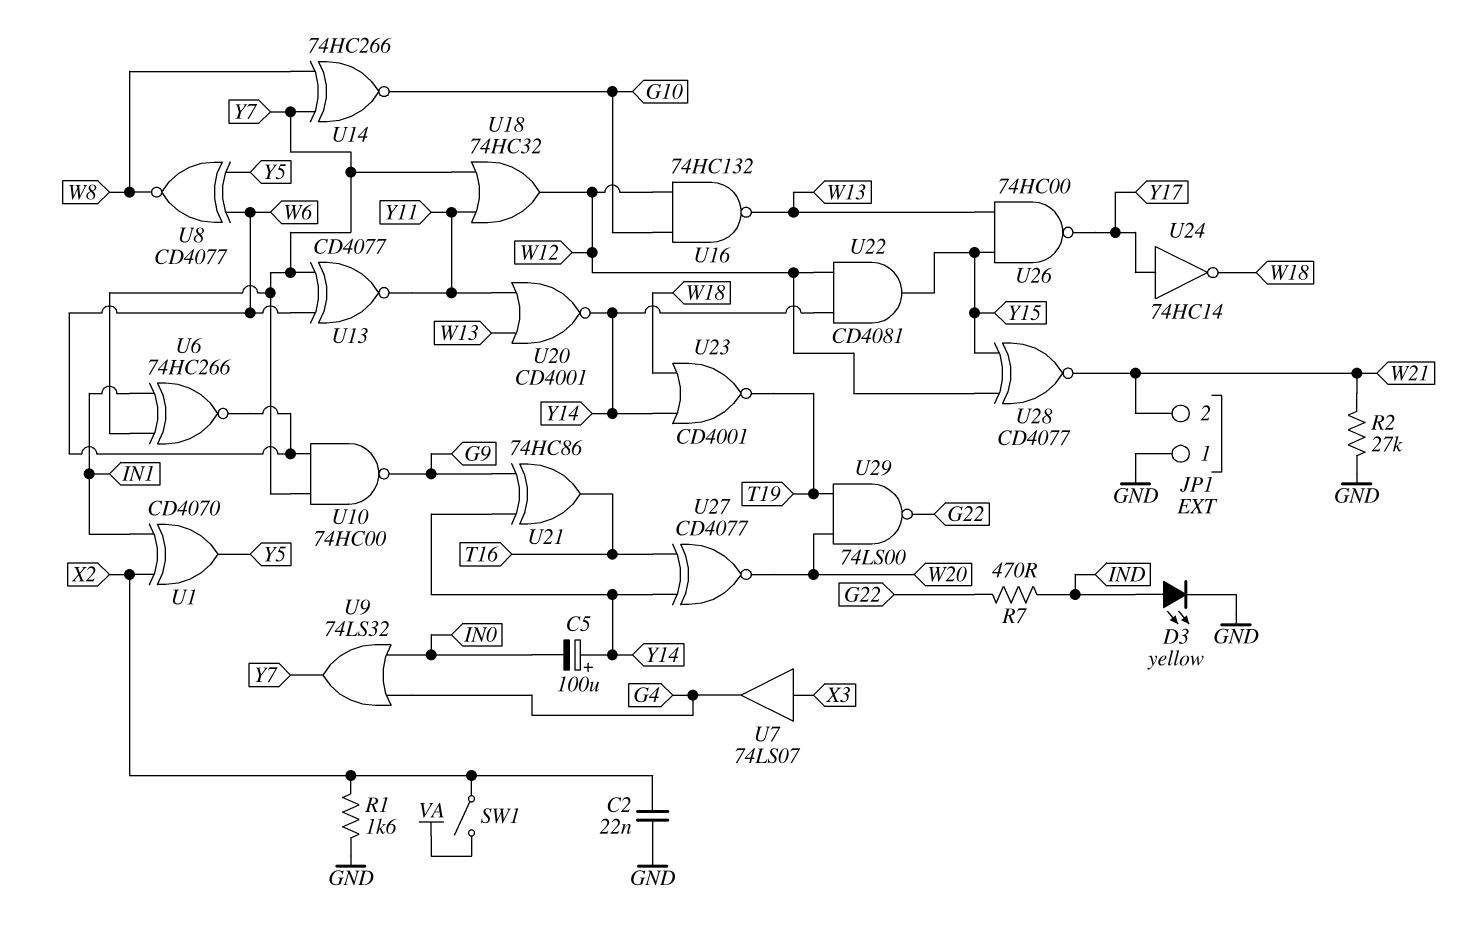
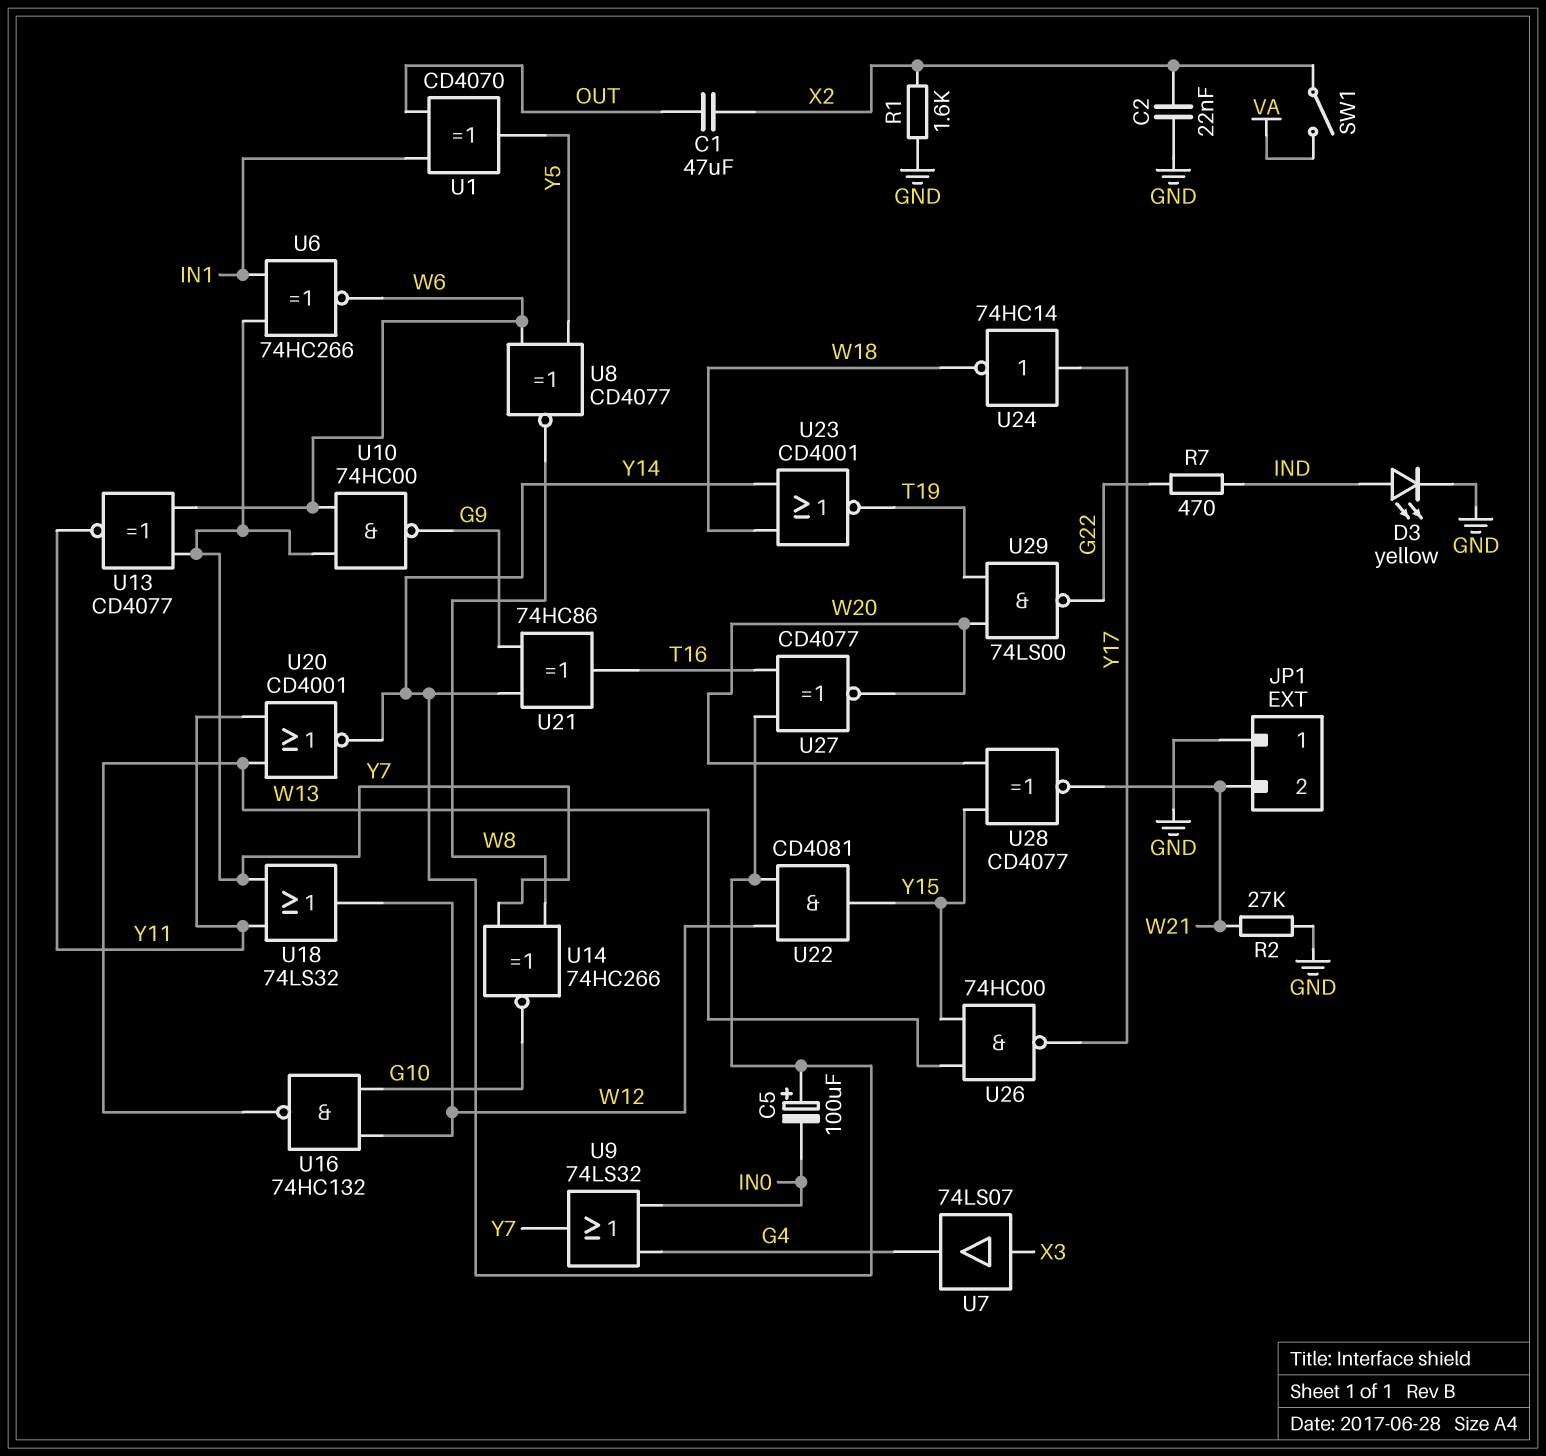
C1: none -> 47uF (OUT, X2)
U1: XOR CD4070 (in IN1, in X2, out Y5) -> XOR CD4070 (in IN1, in OUT, out Y5)
U18: OR 74HC32 (in Y7, in Y11, out W12) -> OR 74LS32 (in Y7, in Y11, out W12)
U28: XNOR CD4077 (in W12, in Y15, out W21) -> XNOR CD4077 (in W20, in Y15, out W21)

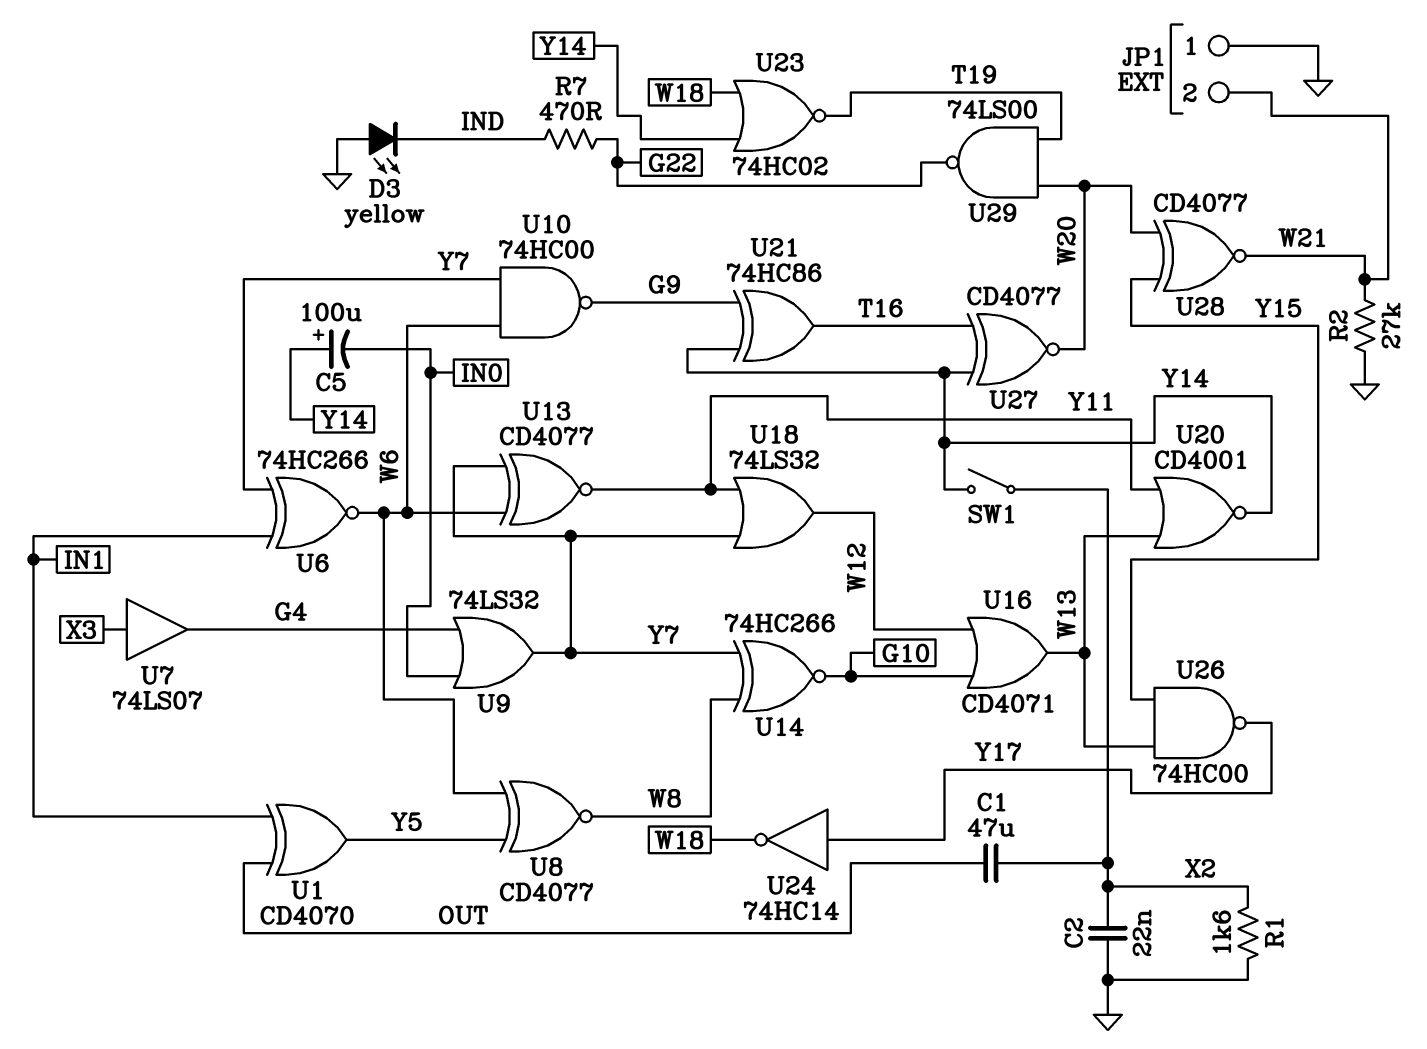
D3: LED yellow (A IND, K GND) -> LED yellow (A GND, K IND)
SW1: switch (VA, X2) -> switch (X2, Y14)
U16: NAND 74HC132 (in G10, in W12, out W13) -> OR CD4071 (in G10, in W12, out W13)
U22: AND CD4081 (in W12, in Y14, out Y15) -> none
U23: NOR CD4001 (in W18, in Y14, out T19) -> NOR 74HC02 (in W18, in Y14, out T19)

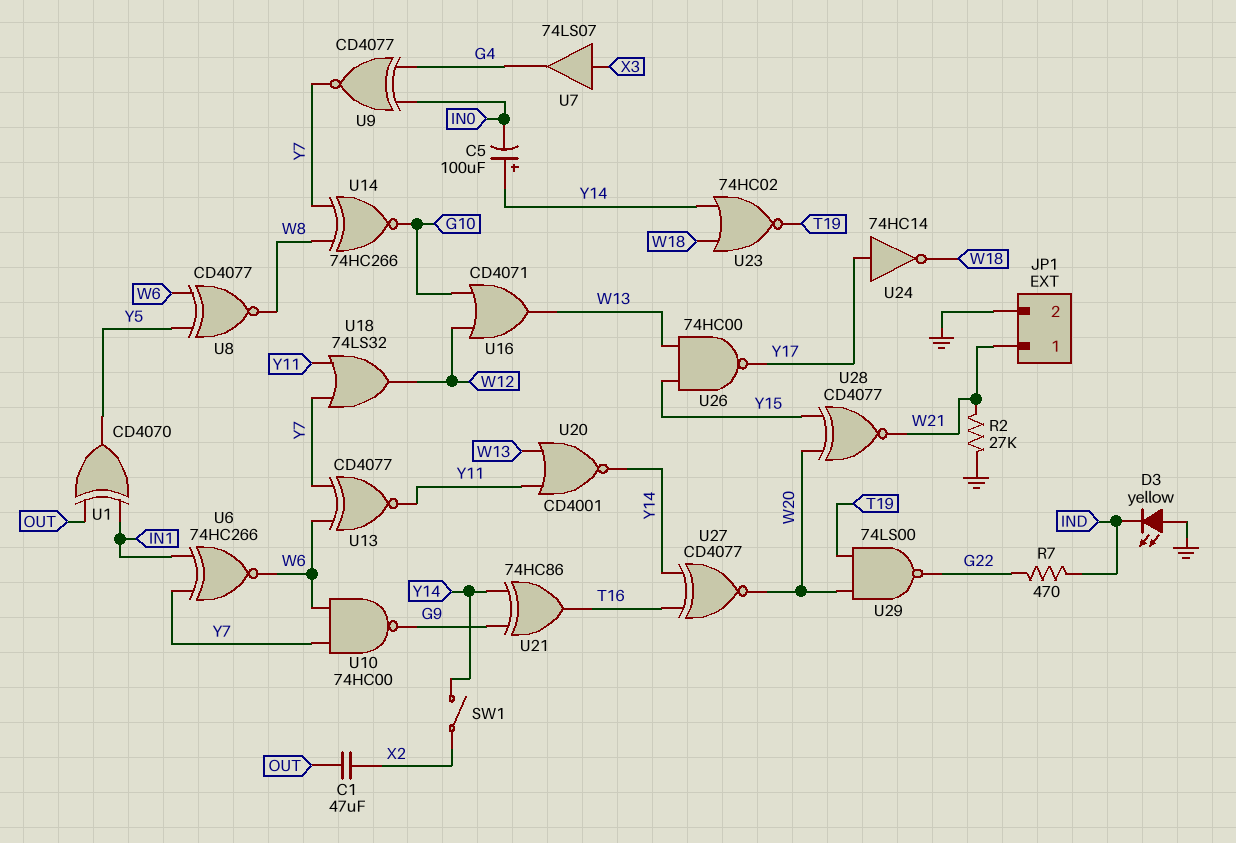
C2: 22nF (GND, X2) -> none
JP1 pin 1: GND -> W21
JP1 pin 2: W21 -> GND
R1: 1.6k (GND, X2) -> none
U9: OR 74LS32 (in G4, in IN0, out Y7) -> XNOR CD4077 (in G4, in IN0, out Y7)

